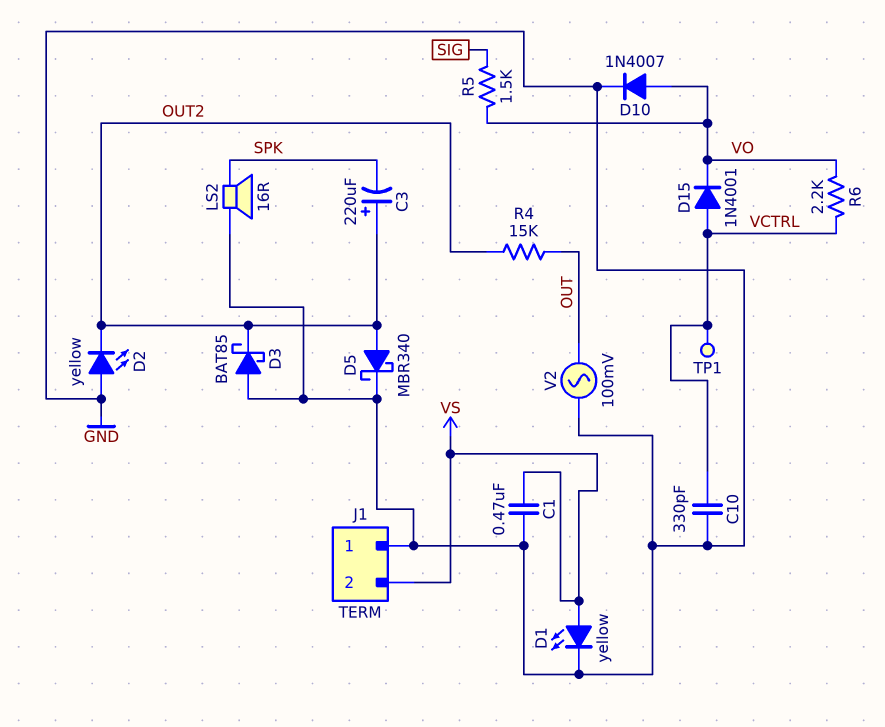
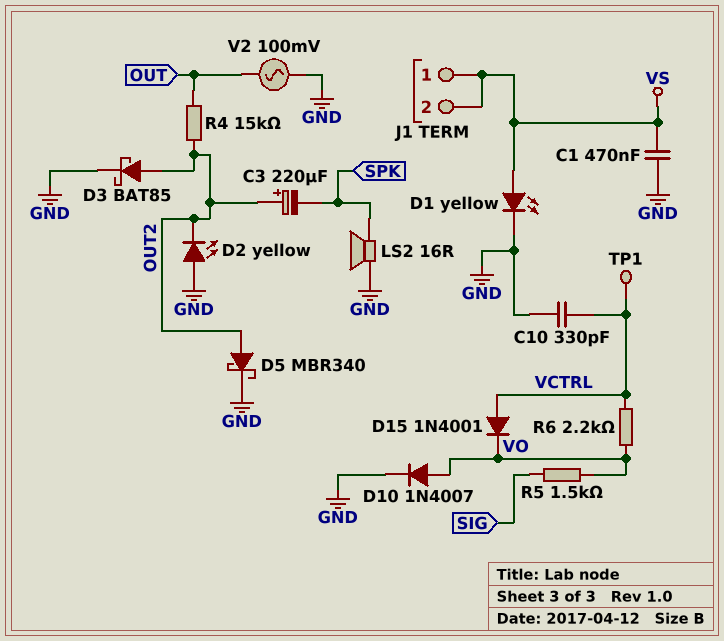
D3: schottky BAT85 (A GND, K OUT2) -> schottky BAT85 (A OUT2, K GND)
J1 pin 1: GND -> VS

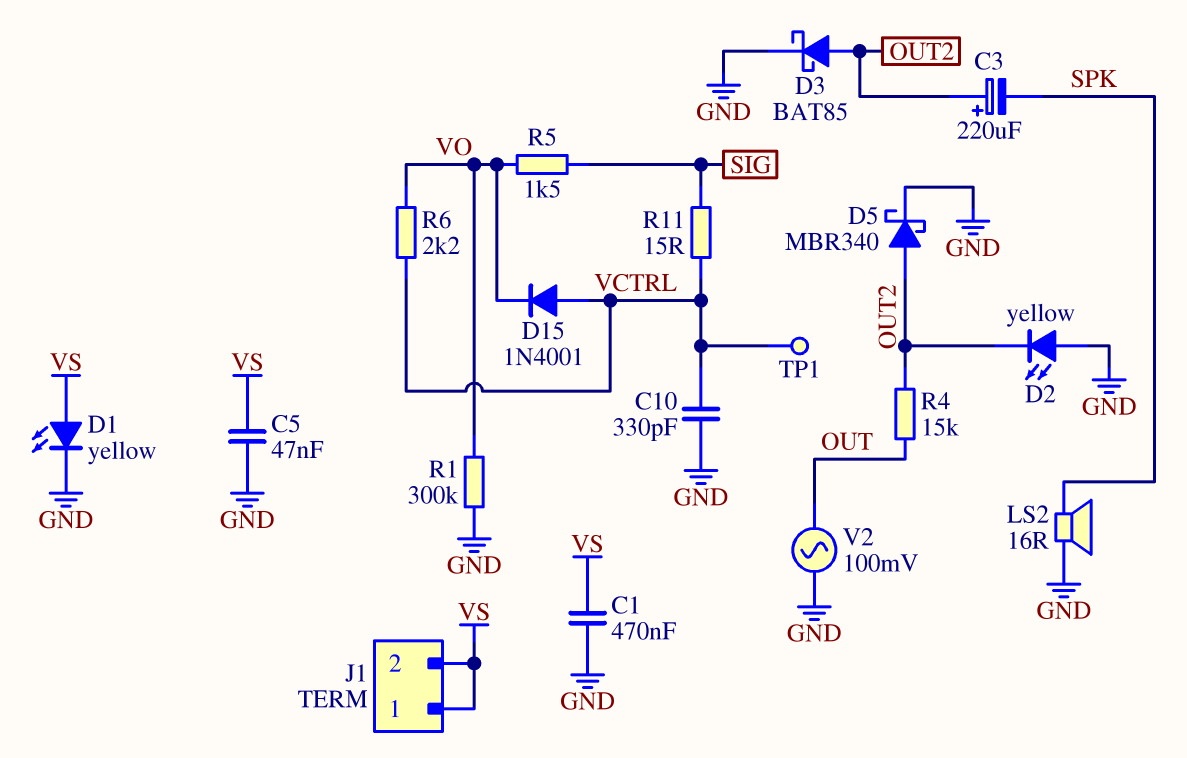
C5: none -> 47nF (GND, VS)
D10: diode 1N4007 (A VO, K GND) -> none
R1: none -> 300k (GND, VO)
R11: none -> 15 (SIG, VCTRL)

